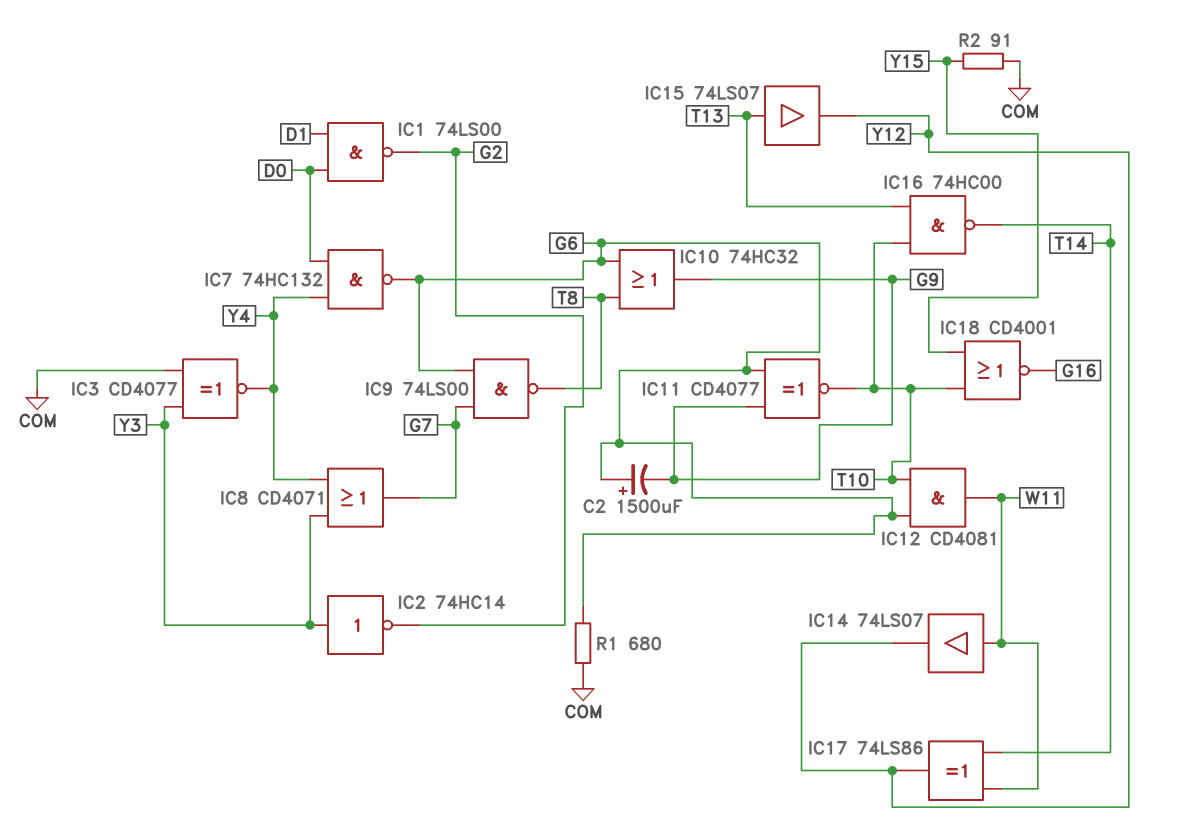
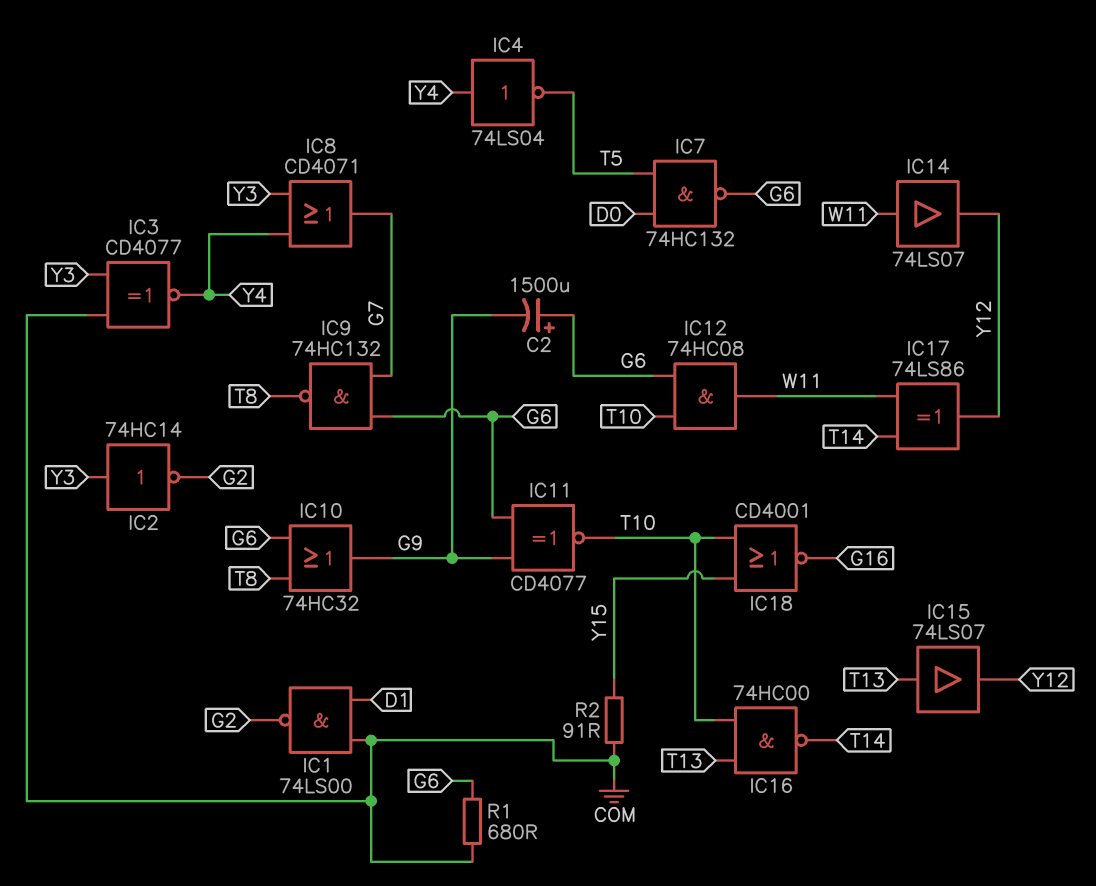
IC1: NAND 74LS00 (in D0, in D1, out G2) -> NAND 74LS00 (in COM, in D1, out G2)
IC4: none -> NOT 74LS04 (in Y4, out T5)
IC7: NAND 74HC132 (in D0, in Y4, out G6) -> NAND 74HC132 (in D0, in T5, out G6)
IC9: NAND 74LS00 (in G6, in G7, out T8) -> NAND 74HC132 (in G6, in G7, out T8)
IC12: AND CD4081 (in G6, in T10, out W11) -> AND 74HC08 (in G6, in T10, out W11)

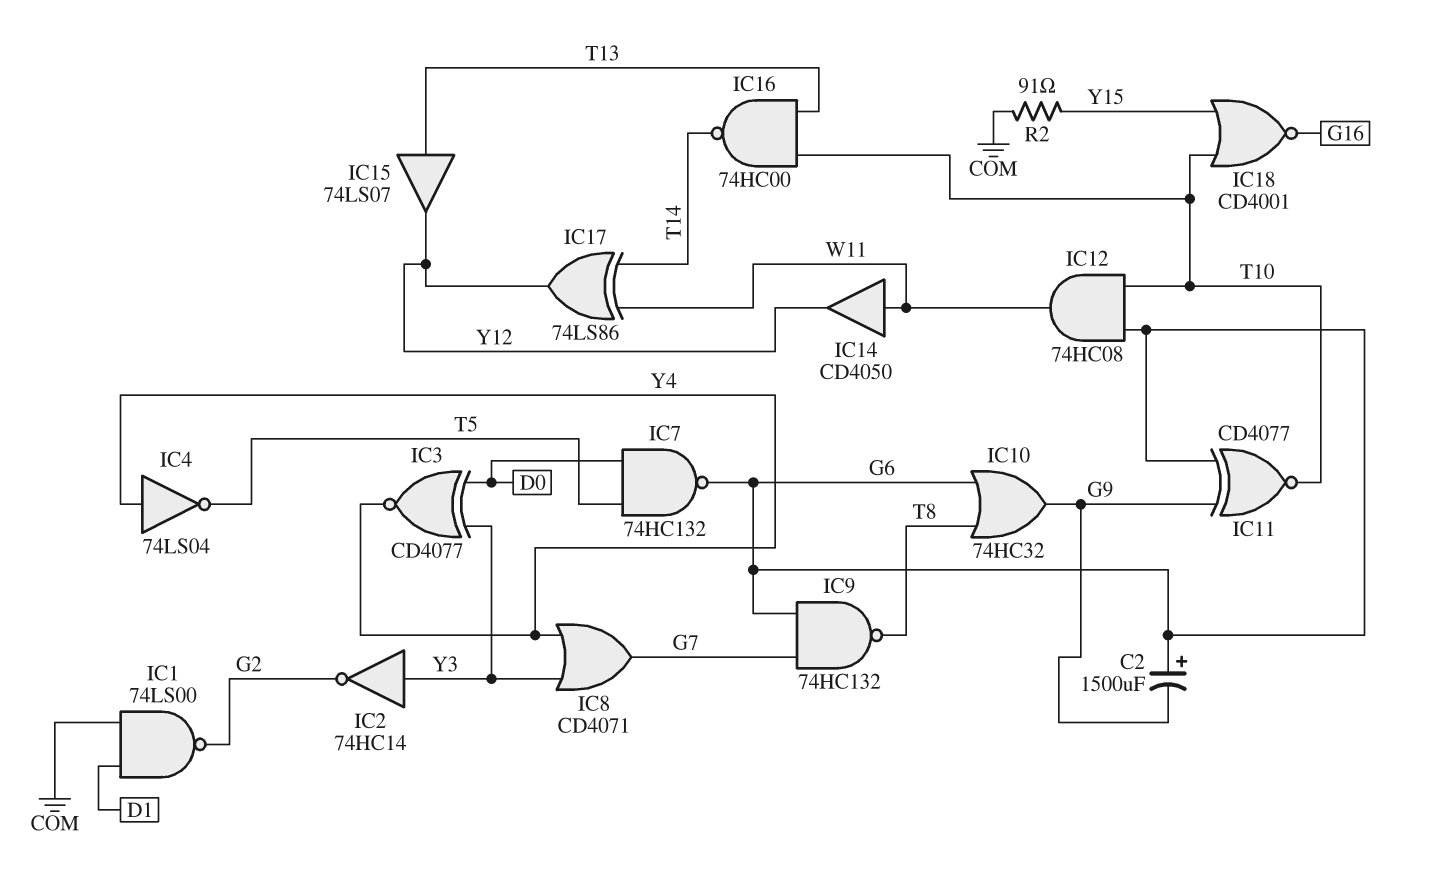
IC3: XNOR CD4077 (in COM, in Y3, out Y4) -> XNOR CD4077 (in D0, in Y3, out Y4)
IC14: buffer 74LS07 (in W11, out Y12) -> buffer CD4050 (in W11, out Y12)
R1: 680 (COM, G6) -> none

